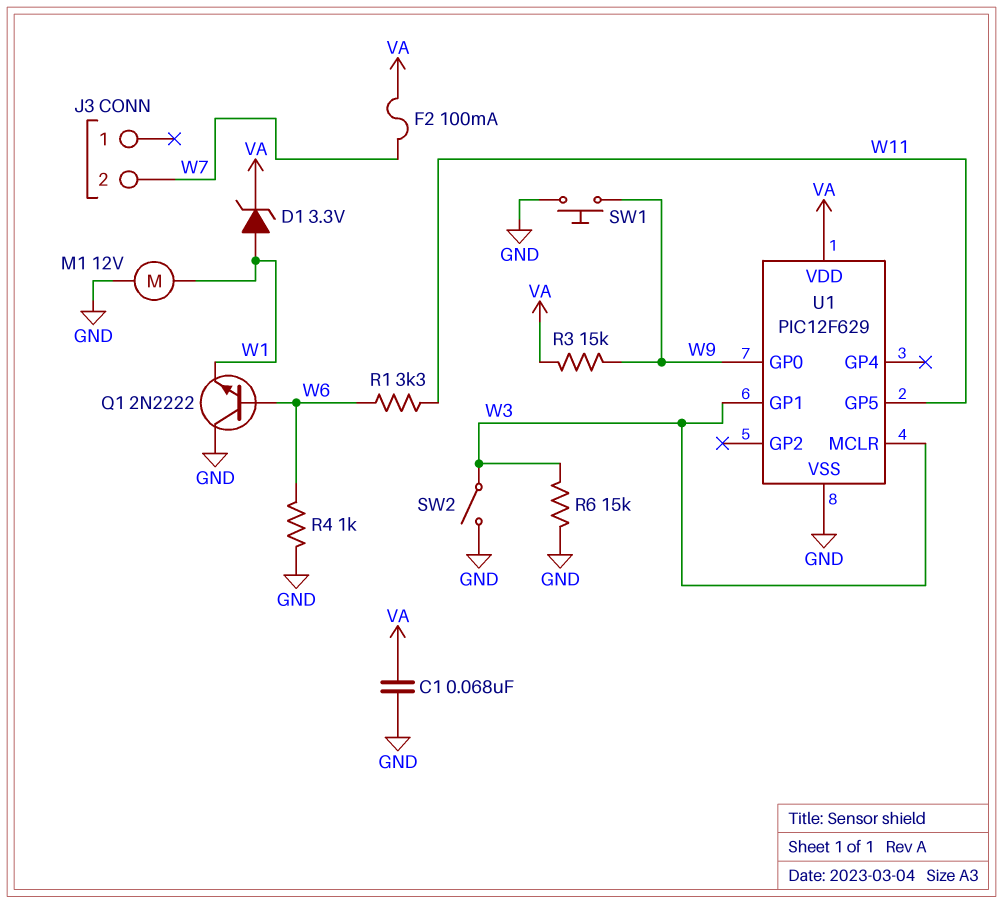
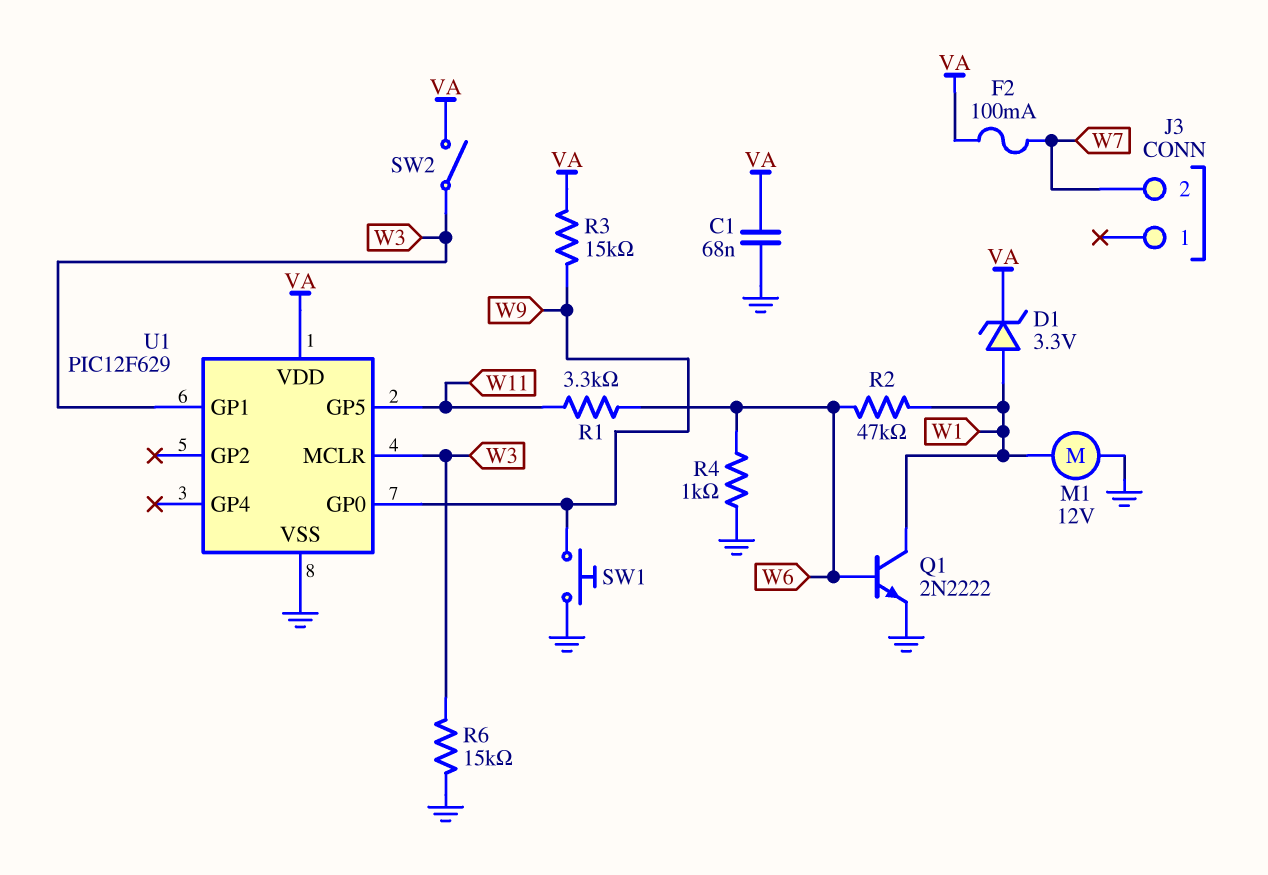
Q1: NPN 2N2222 (B W6, C GND, E W1) -> NPN 2N2222 (B W6, C W1, E GND)
R2: none -> 47k (W1, W6)
SW2: switch (GND, W3) -> switch (VA, W3)

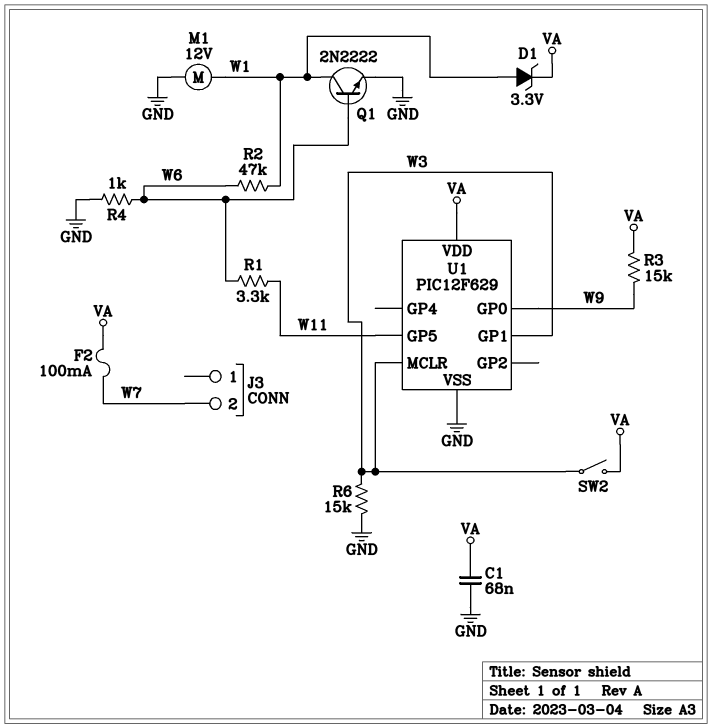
SW1: button (GND, W9) -> none

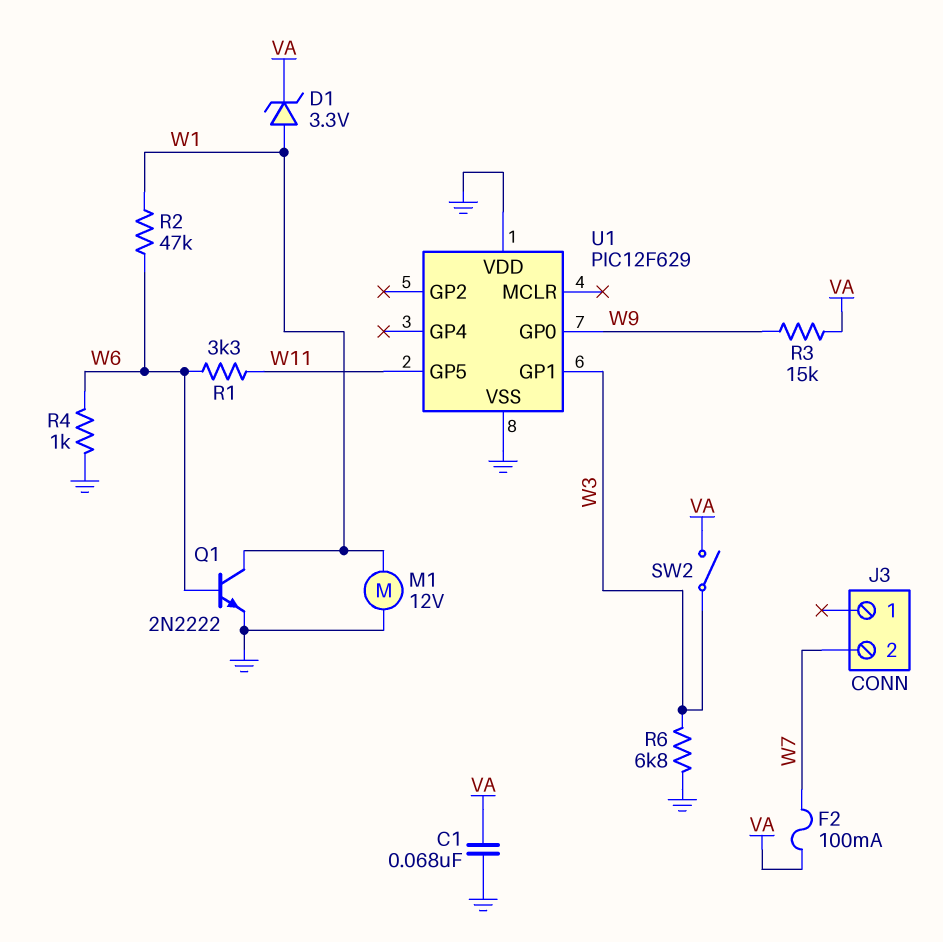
R6: 15k (GND, W3) -> 6.8k (GND, W3)
U1 pin MCLR: W3 -> none
U1 pin VDD: VA -> GND

